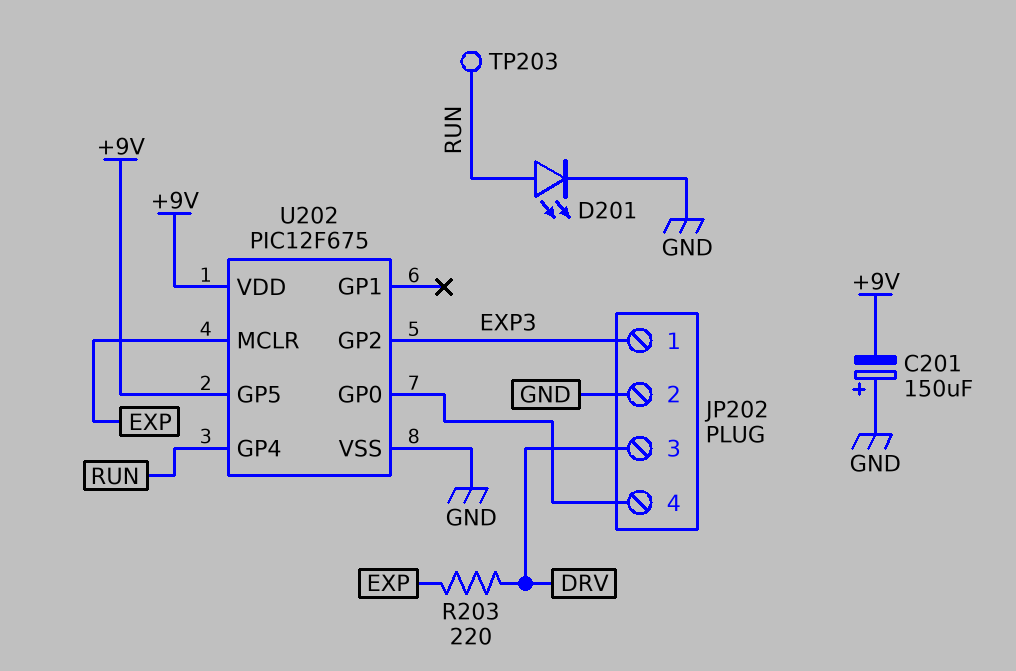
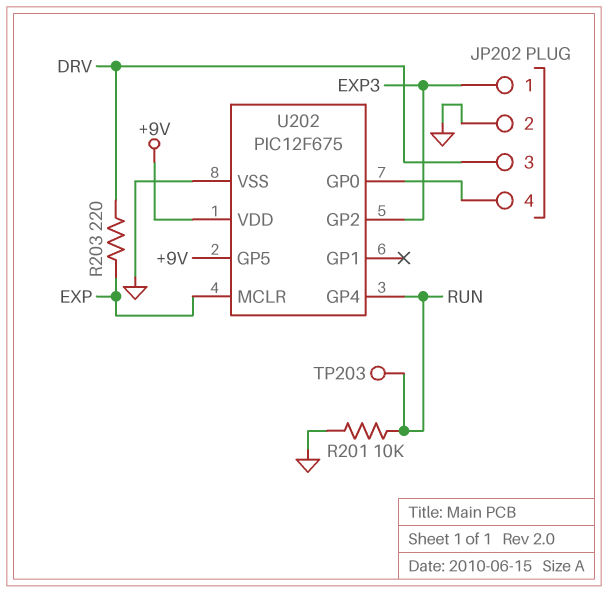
C201: 150uF (plus GND, minus +9V) -> none
D201: LED (A RUN, K GND) -> none
R201: none -> 10k (GND, RUN)

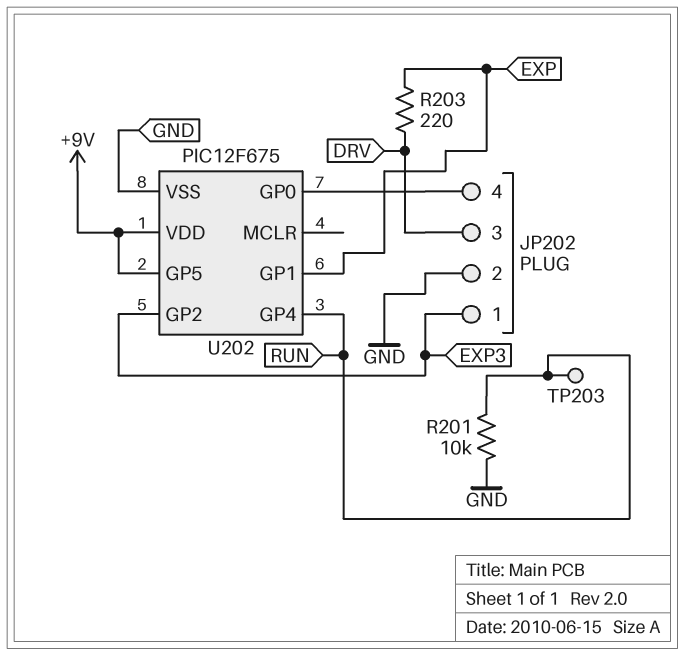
U202 pin GP1: none -> EXP
U202 pin MCLR: EXP -> none

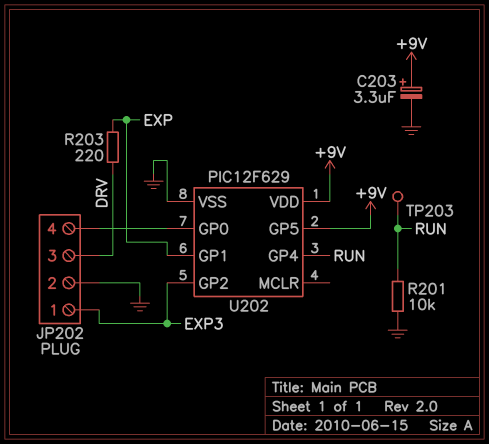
C203: none -> 3.3uF (plus +9V, minus GND)
U202: PIC12F675 -> PIC12F629

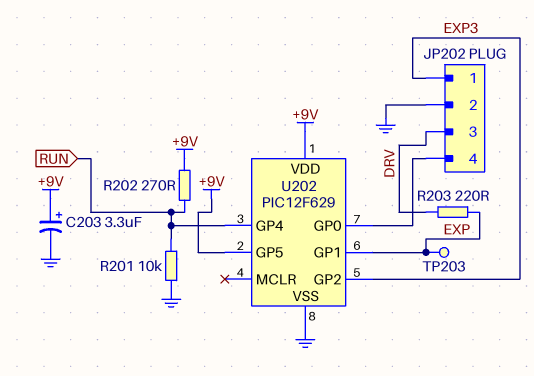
R202: none -> 270 (+9V, RUN)
TP203: test point (RUN) -> test point (EXP)

